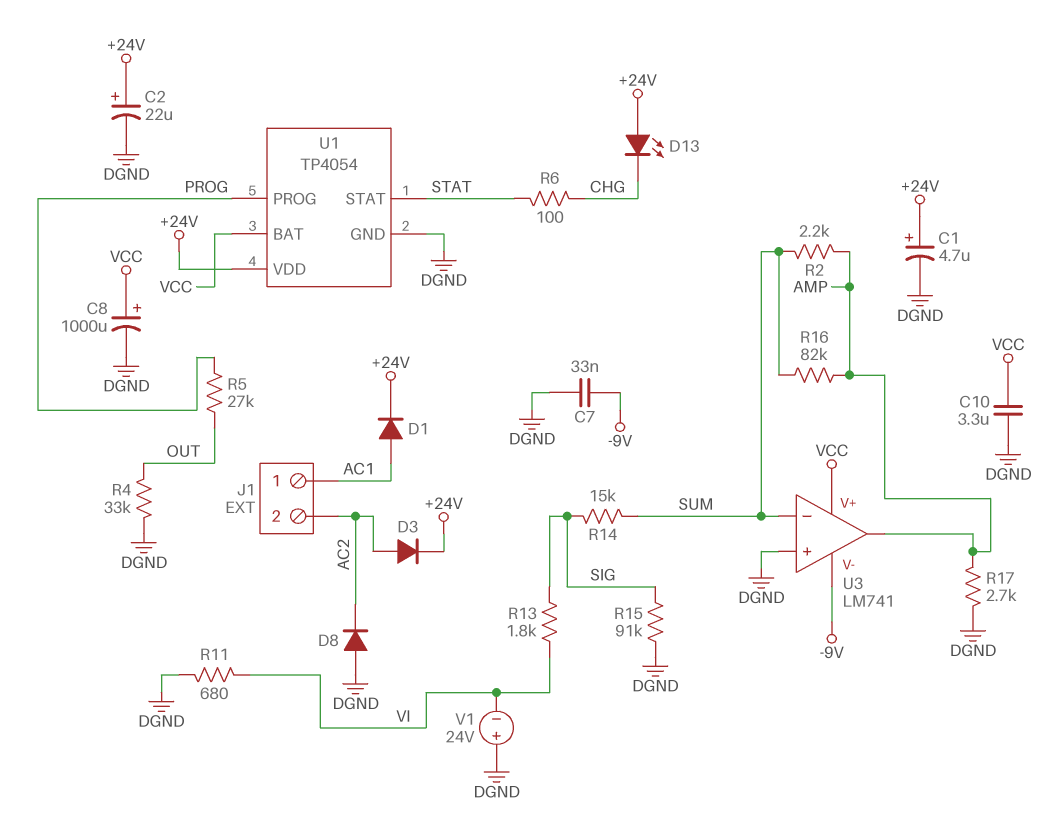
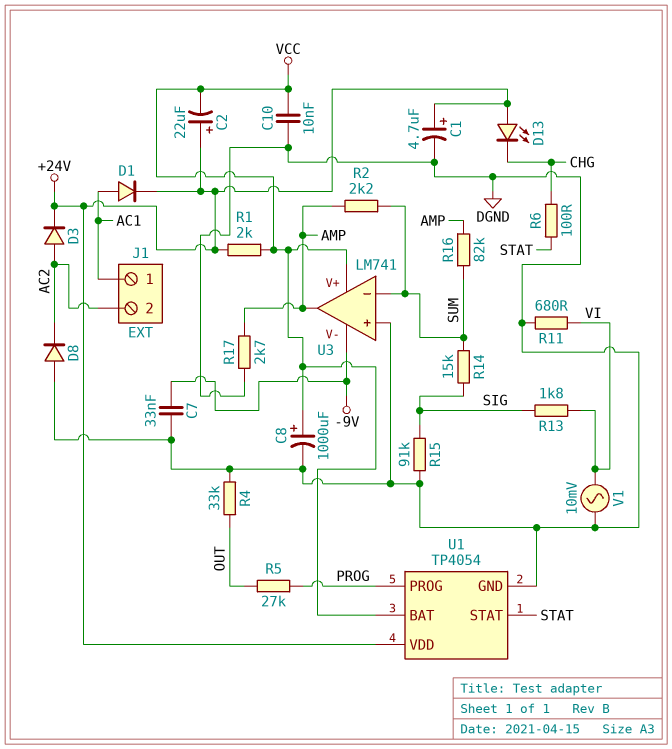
C2: 22uF (plus +24V, minus DGND) -> 22uF (plus +24V, minus VCC)
C10: 3.3uF (DGND, VCC) -> 10nF (DGND, VCC)
R1: none -> 2k (+24V, VCC)
V1: 24V (plus DGND, minus VI) -> AC 10mV (DGND, VI)

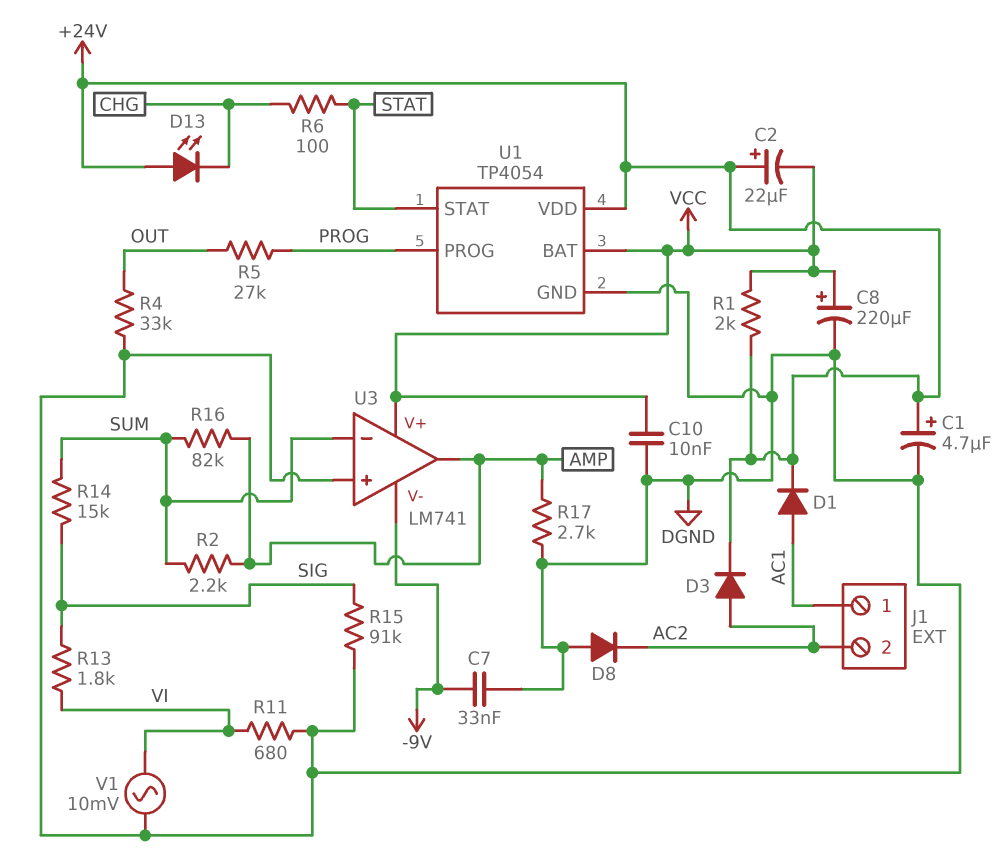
C8: 1000uF (plus VCC, minus DGND) -> 220uF (plus VCC, minus DGND)

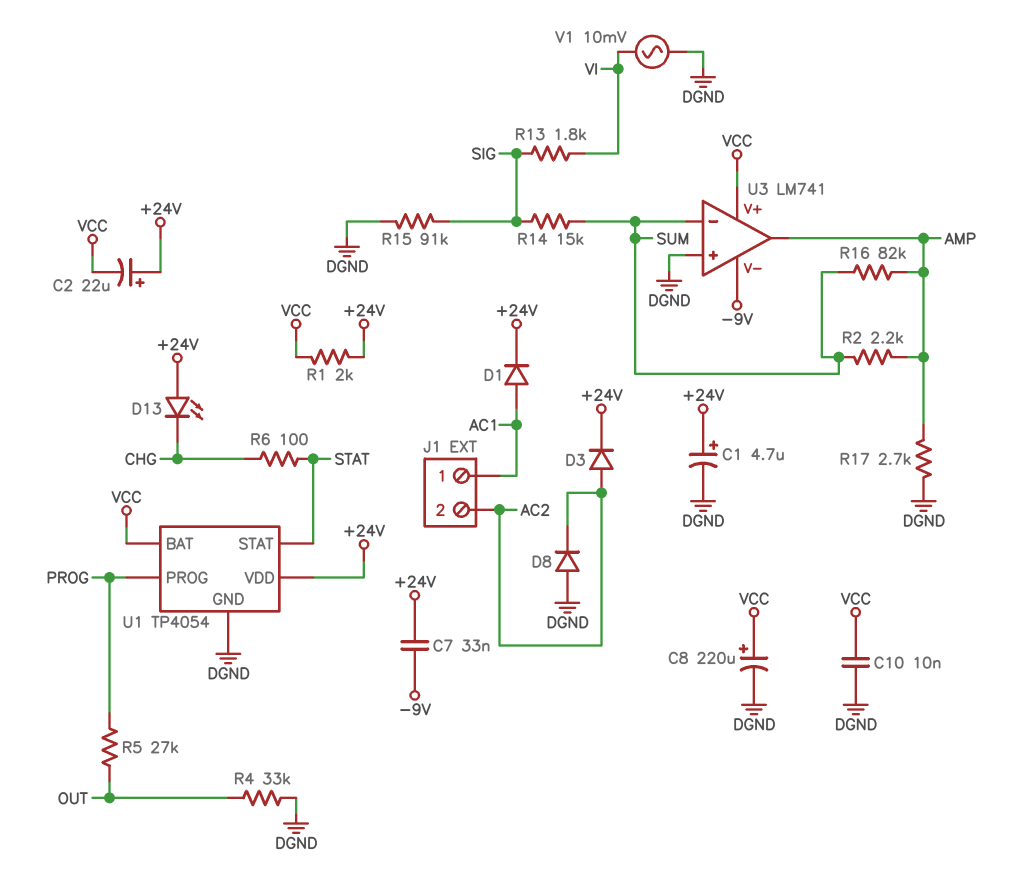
C7: 33nF (-9V, DGND) -> 33nF (+24V, -9V)
R11: 680 (DGND, VI) -> none

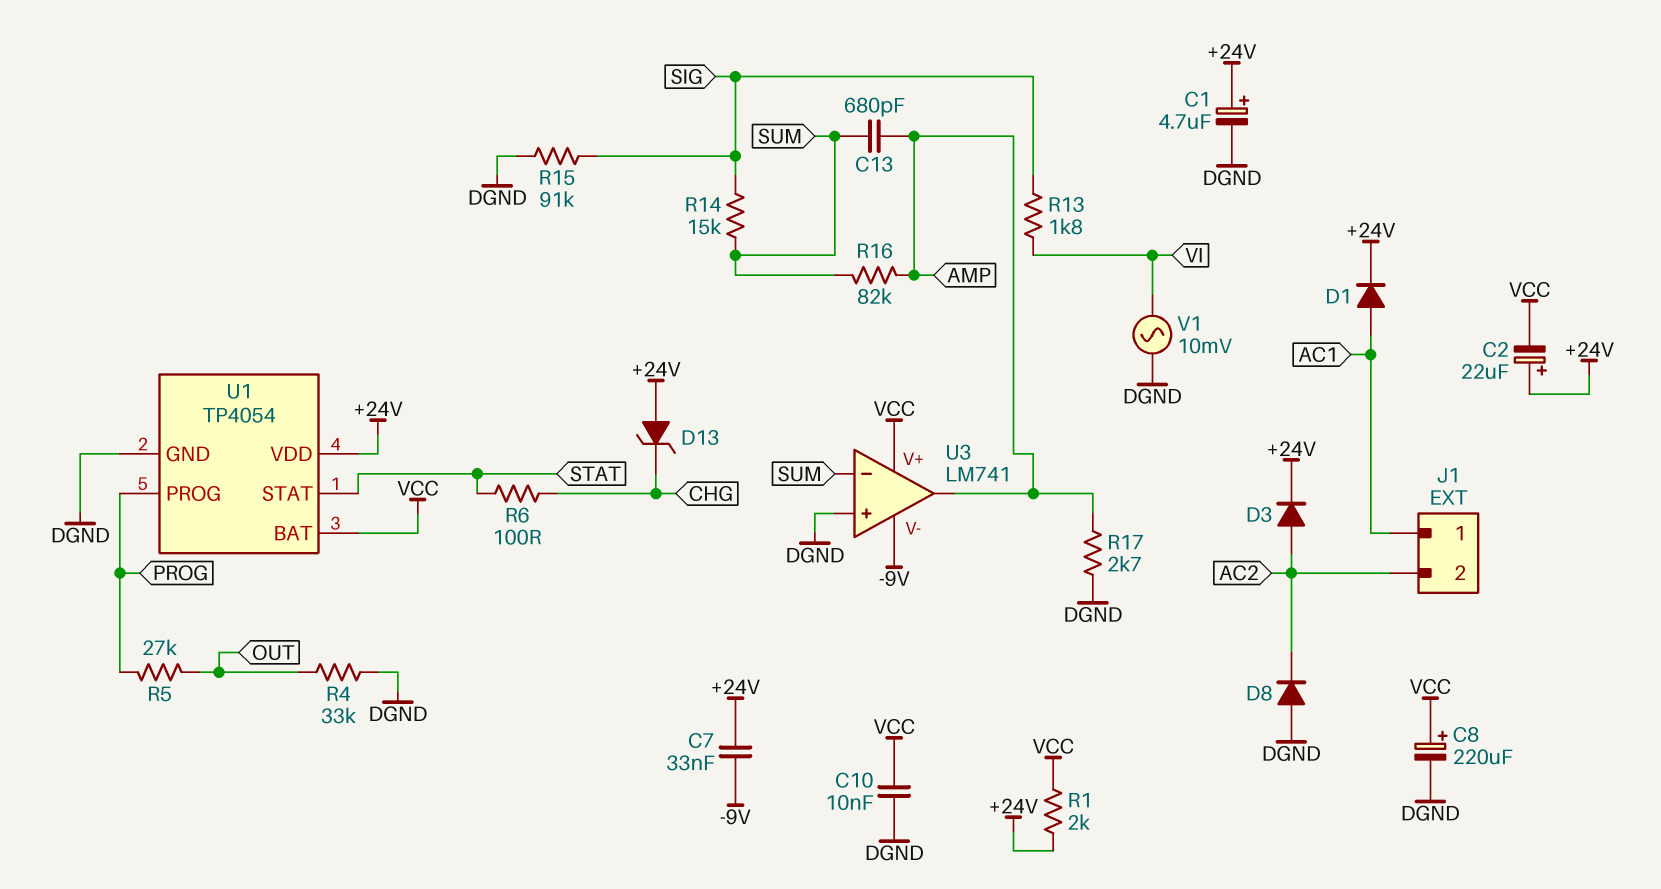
C13: none -> 680pF (AMP, SUM)
D13: LED (A +24V, K CHG) -> zener (A +24V, K CHG)
R2: 2.2k (AMP, SUM) -> none

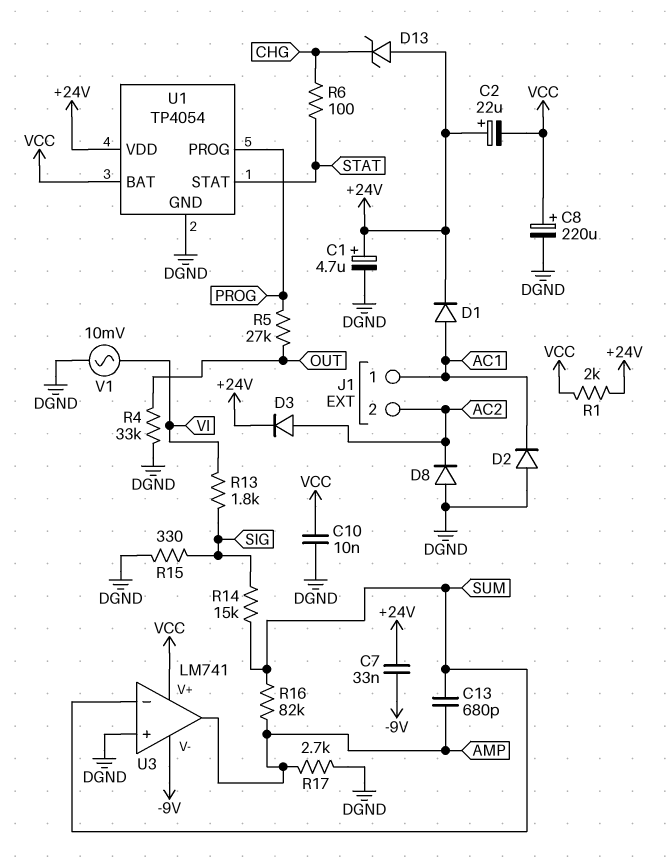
D2: none -> diode (A DGND, K AC1)
R15: 91k (DGND, SIG) -> 330 (DGND, SIG)

